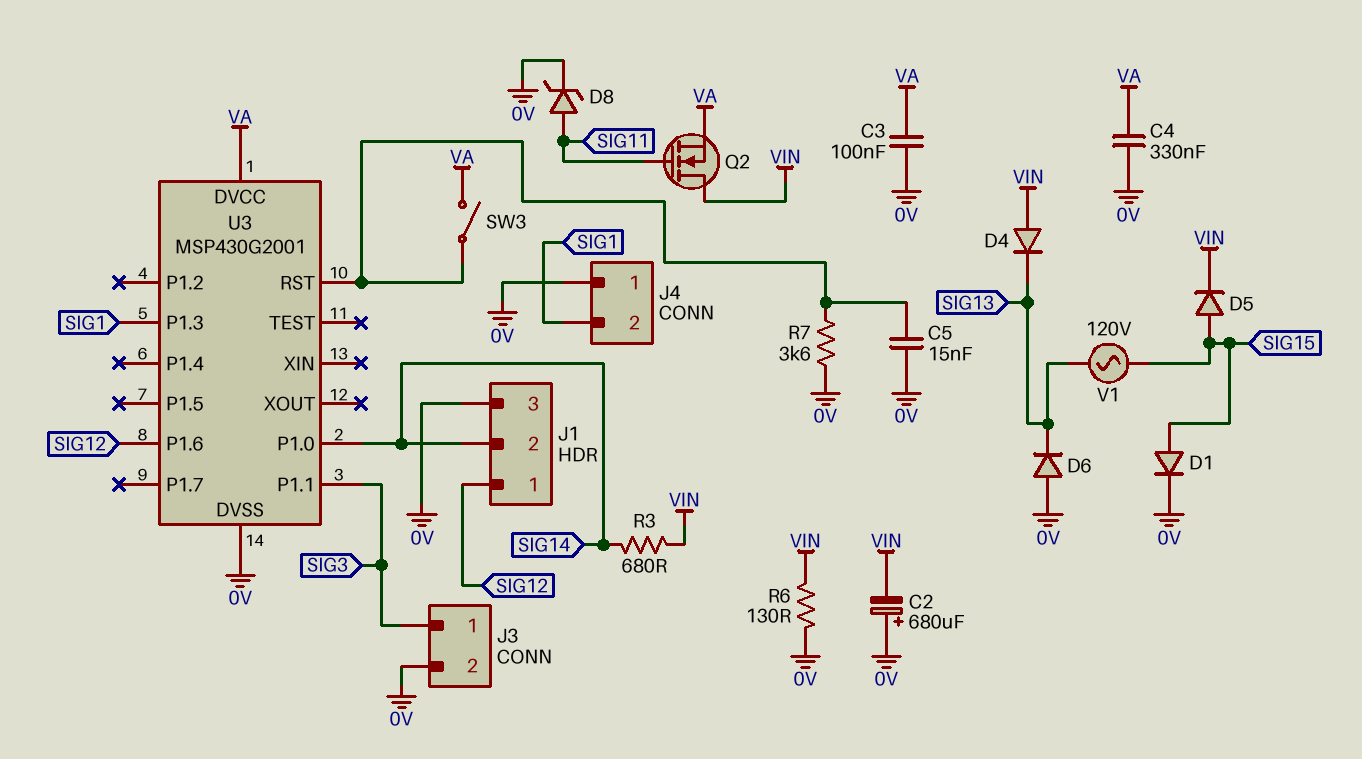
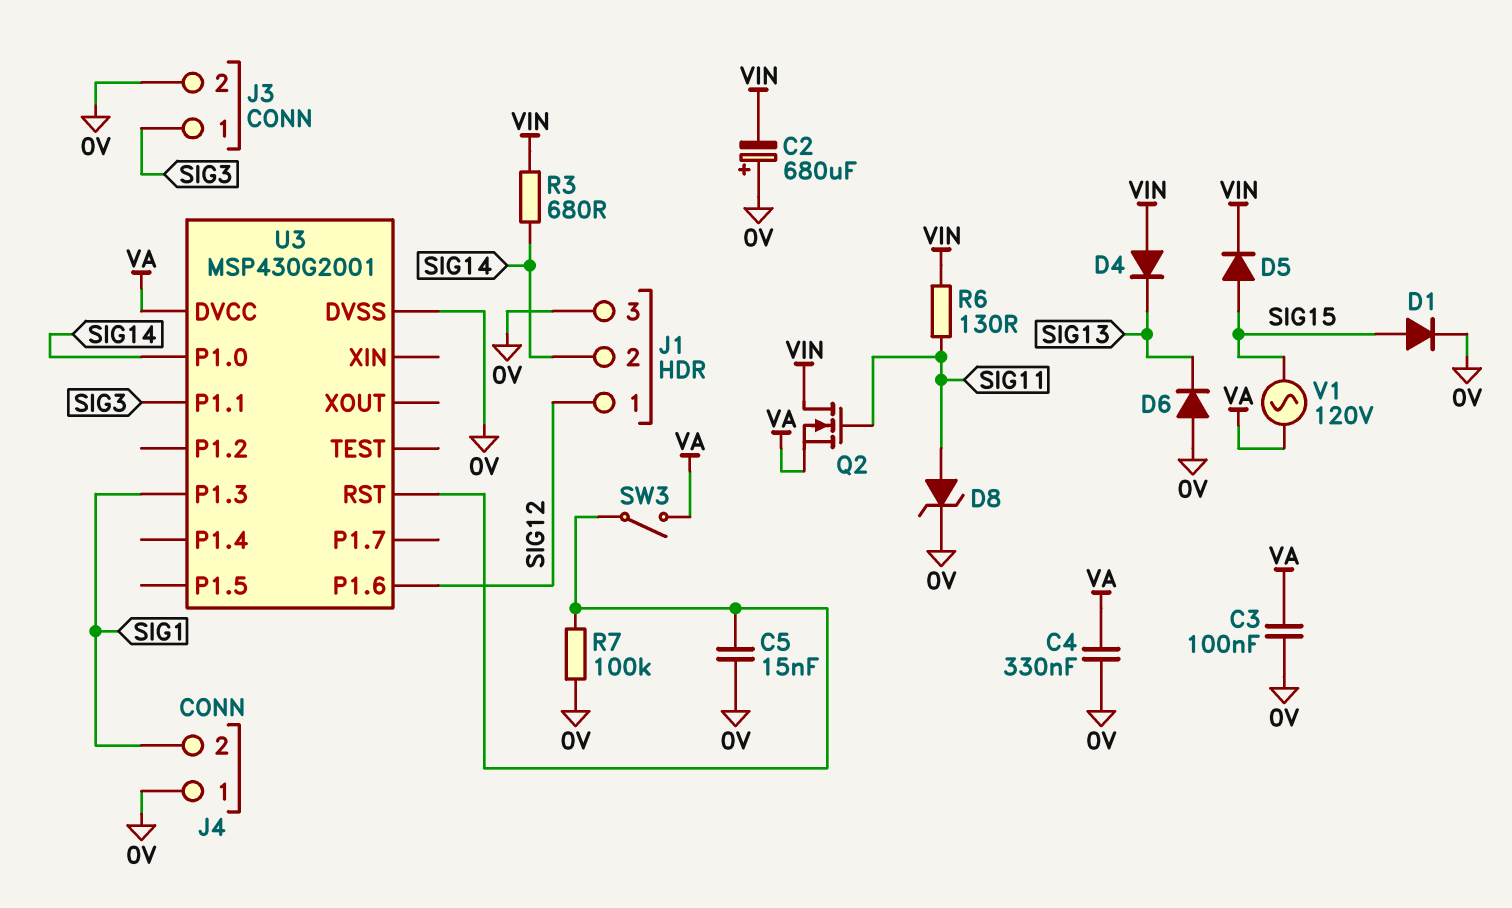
R6: 130 (0V, VIN) -> 130 (SIG11, VIN)
R7: 3.6k (0V, U3/RST) -> 100k (0V, U3/RST)
V1: AC 120V (SIG13, SIG15) -> AC 120V (SIG15, VA)

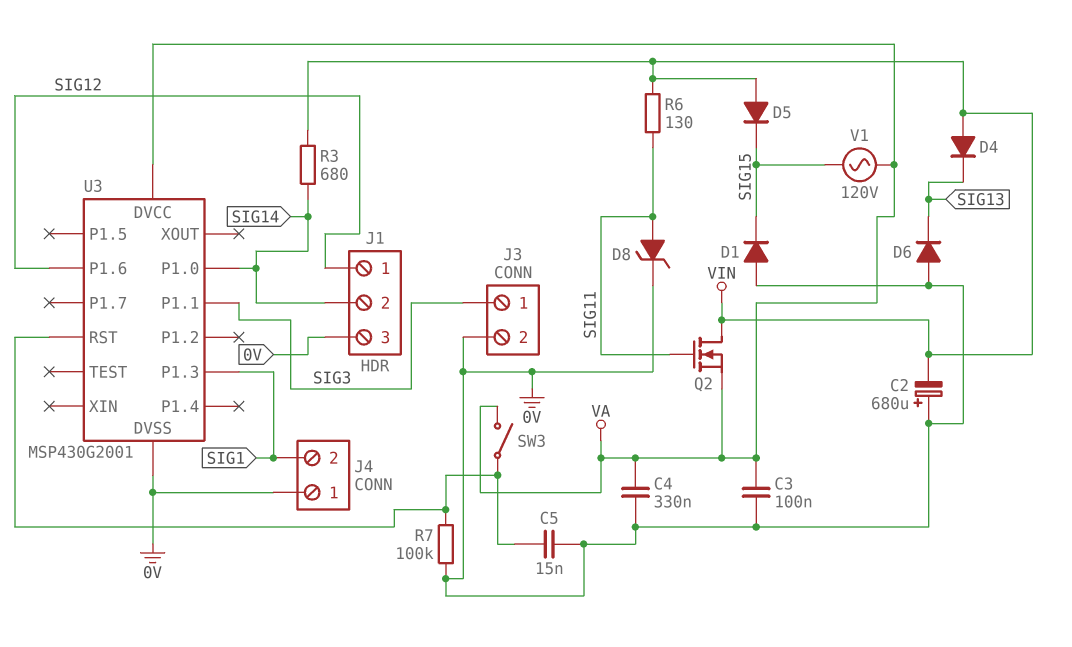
D1: diode (A SIG15, K 0V) -> diode (A 0V, K SIG15)
D5: diode (A SIG15, K VIN) -> diode (A VIN, K SIG15)

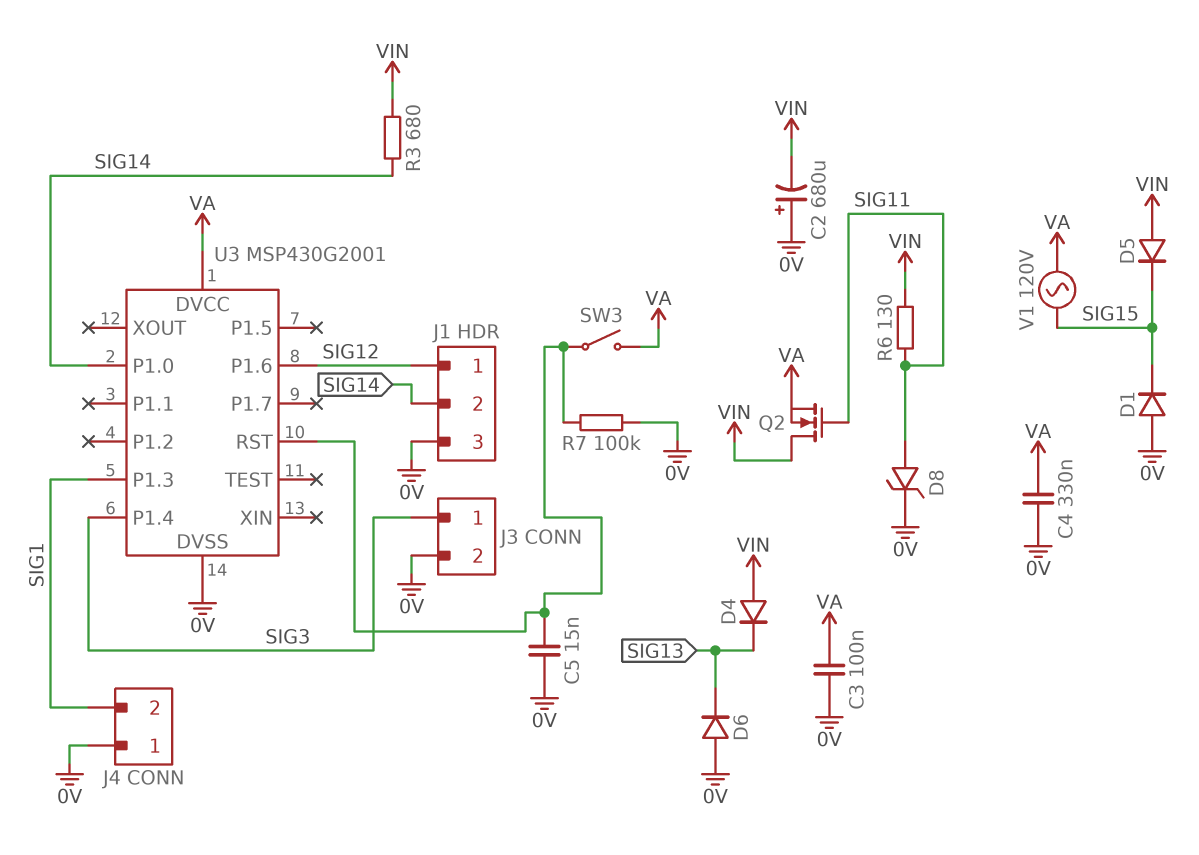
U3 pin P1.1: SIG3 -> none
U3 pin P1.4: none -> SIG3

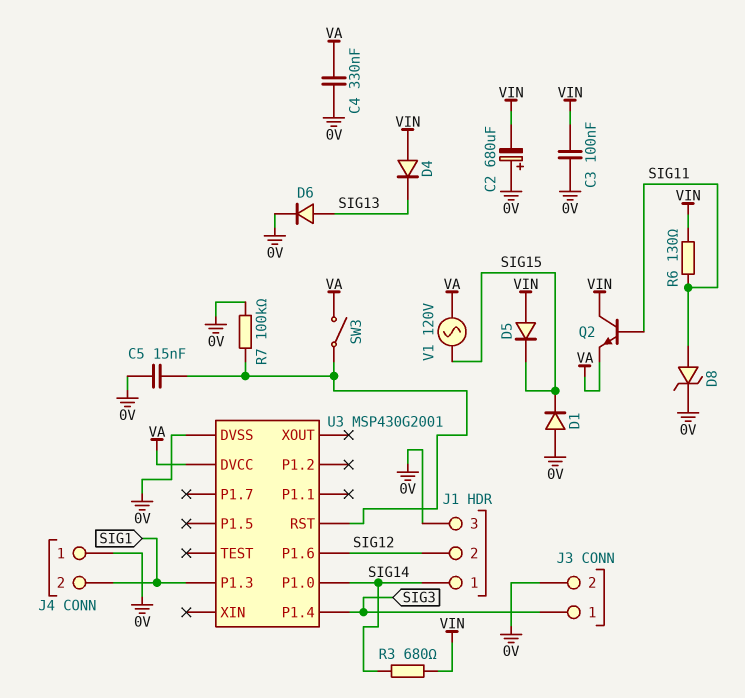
C3: 100nF (0V, VA) -> 100nF (0V, VIN)
D6: diode (A 0V, K SIG13) -> diode (A SIG13, K 0V)
J1 pin 1: SIG12 -> SIG14
J1 pin 2: SIG14 -> SIG12
Q2: NMOS (G SIG11, D VIN, S VA) -> NPN (B SIG11, C VIN, E VA)

